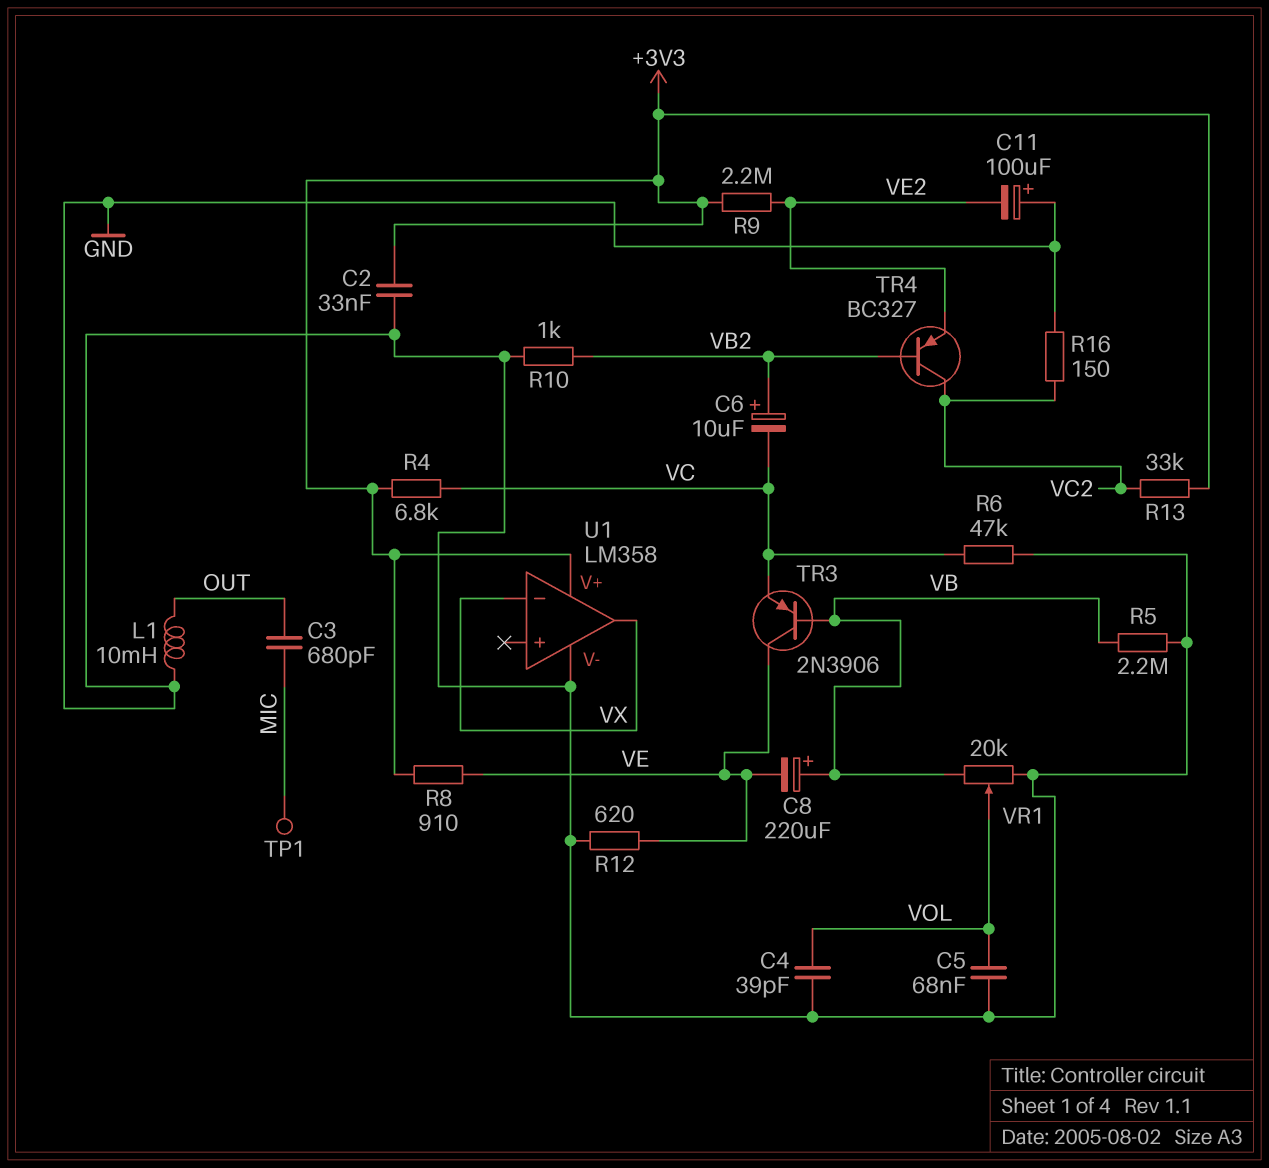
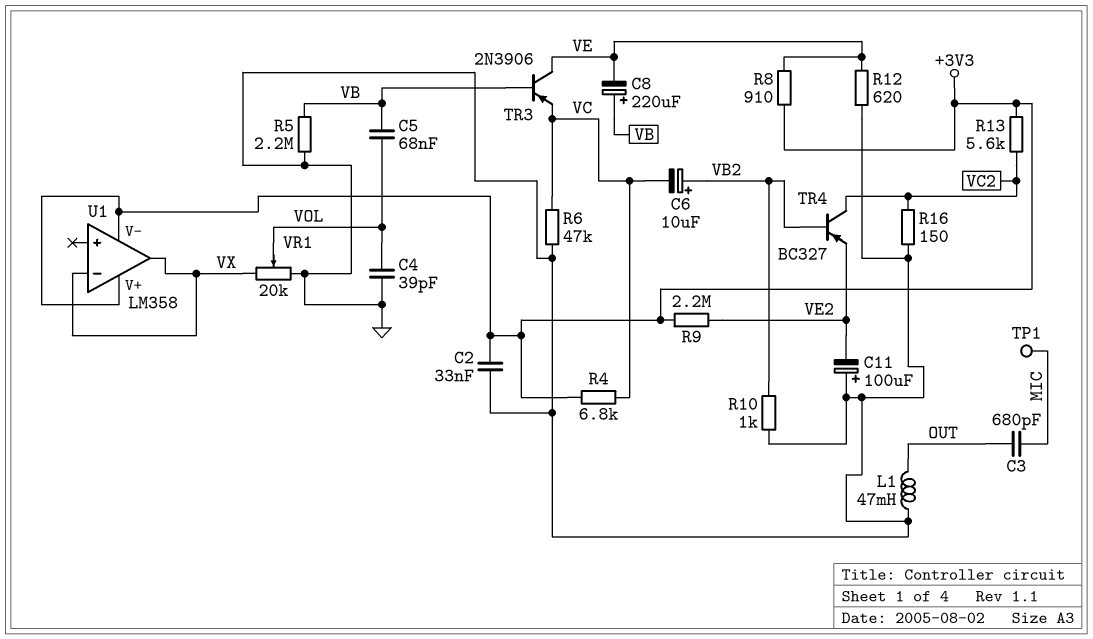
C5: 68nF (GND, VOL) -> 68nF (VB, VOL)
L1: 10mH (GND, OUT) -> 47mH (GND, OUT)
R13: 33k (+3V3, VC2) -> 5.6k (+3V3, VC2)
U1 pin V-: GND -> +3V3
VR1: 20k (GND, VB, wiper VOL) -> 20k (GND, VX, wiper VOL)

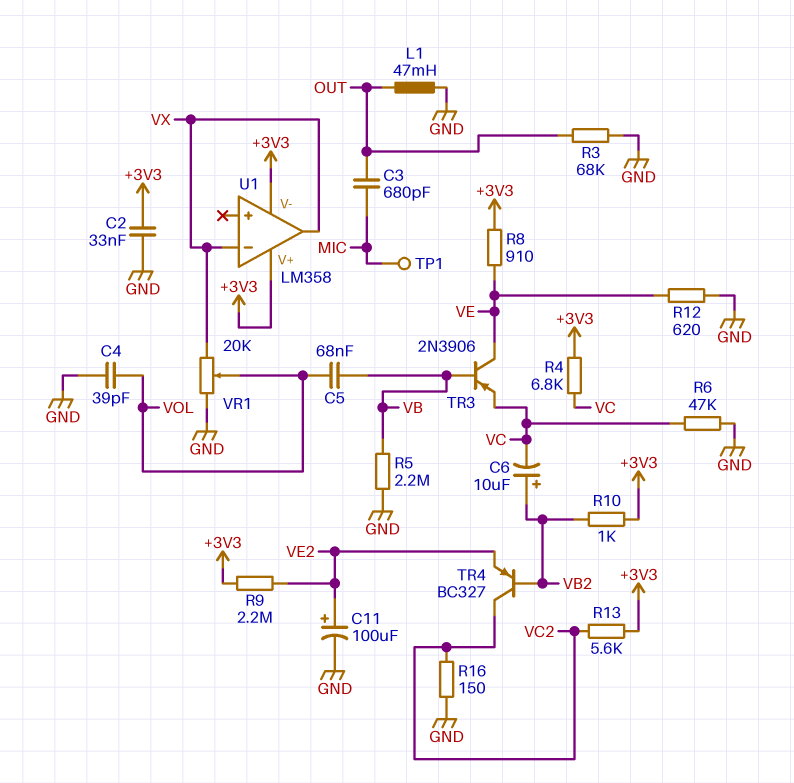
C8: 220uF (plus VB, minus VE) -> none
C11: 100uF (plus GND, minus VE2) -> 100uF (plus VE2, minus GND)
R3: none -> 68k (GND, OUT)
R10: 1k (GND, VB2) -> 1k (+3V3, VB2)

